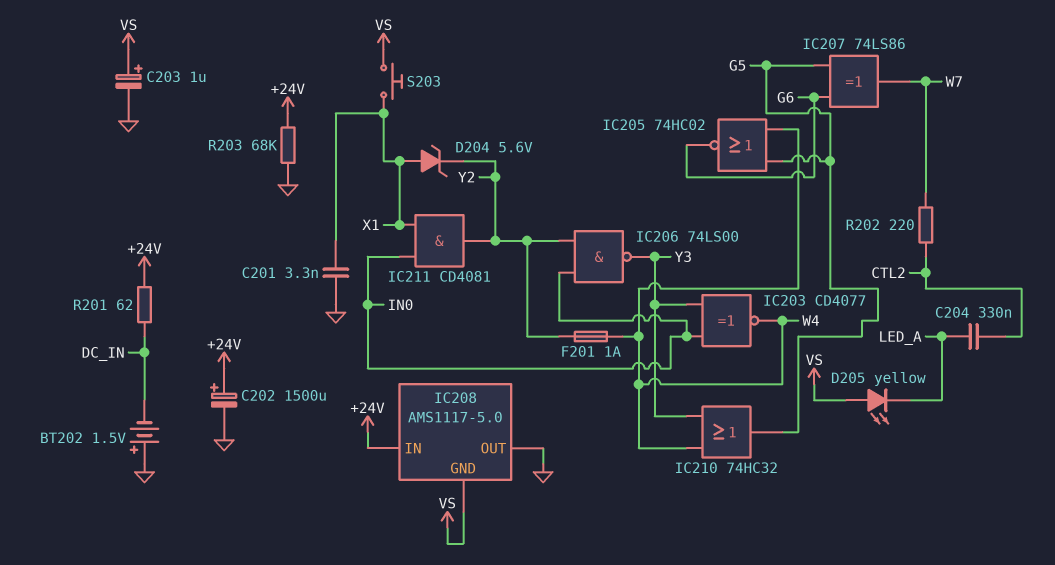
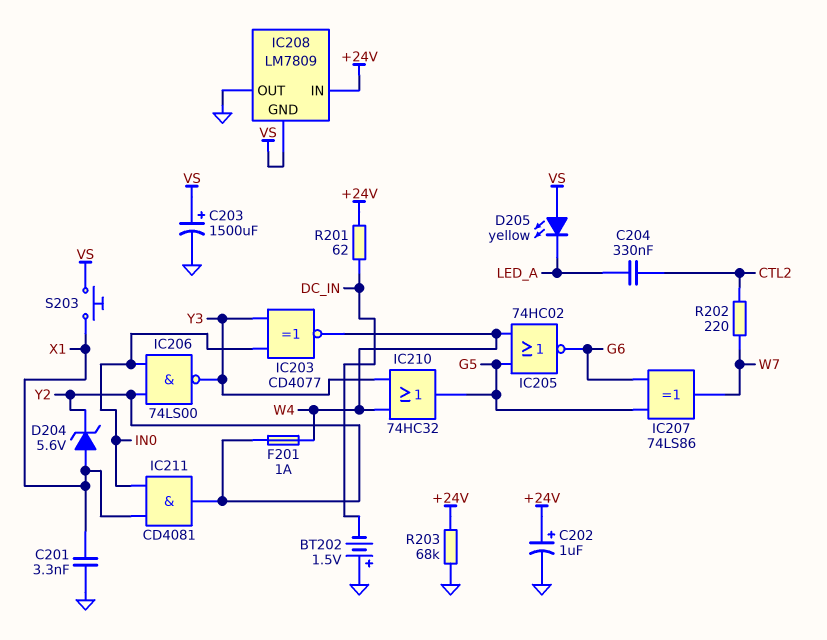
C202: 1500uF (plus +24V, minus GND) -> 1uF (plus +24V, minus GND)
C203: 1uF (plus VS, minus GND) -> 1500uF (plus VS, minus GND)
IC208: AMS1117-5.0 -> LM7809

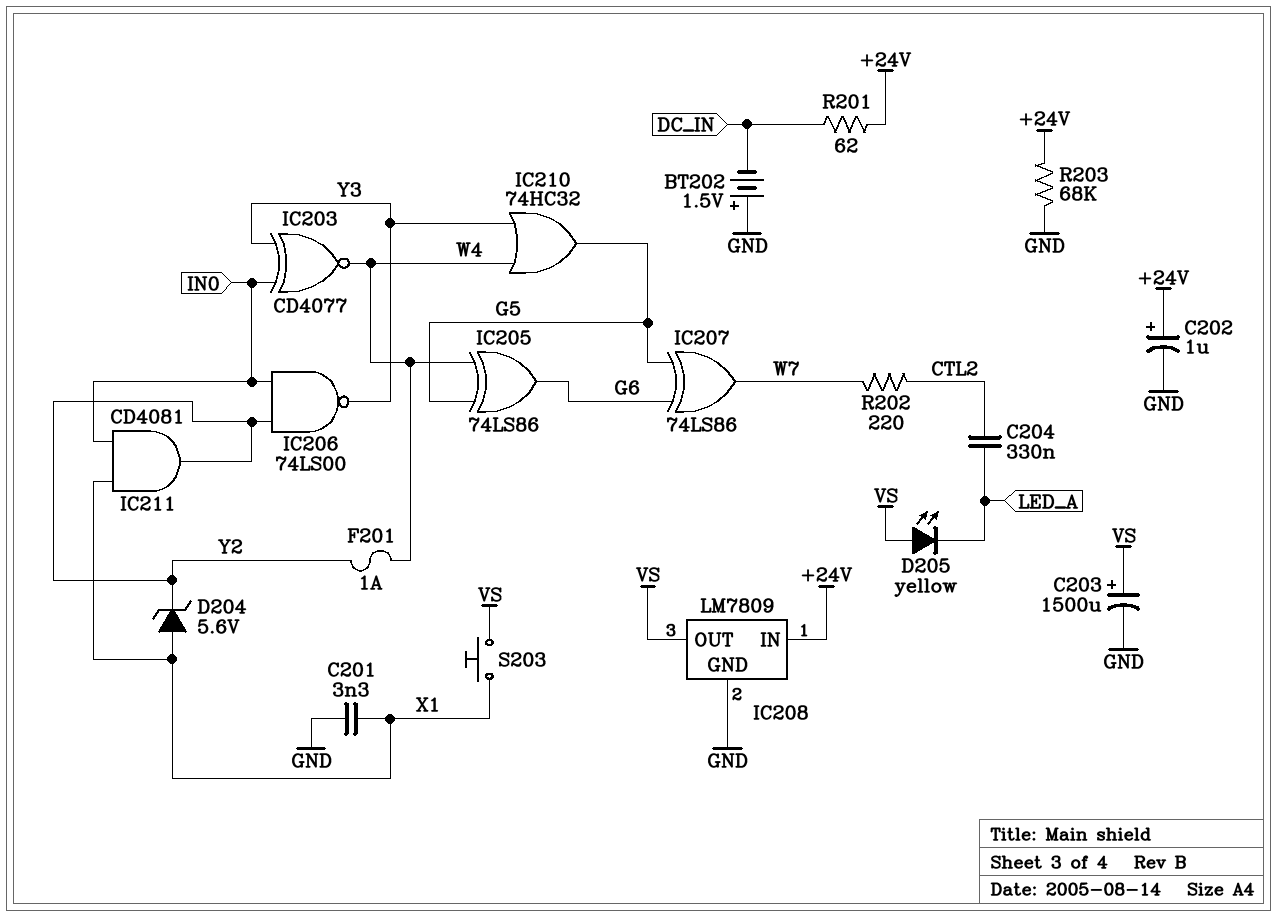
IC205: NOR 74HC02 (in G5, in W4, out G6) -> XOR 74LS86 (in G5, in W4, out G6)
IC208 pin GND: VS -> GND
IC208 pin OUT: GND -> VS

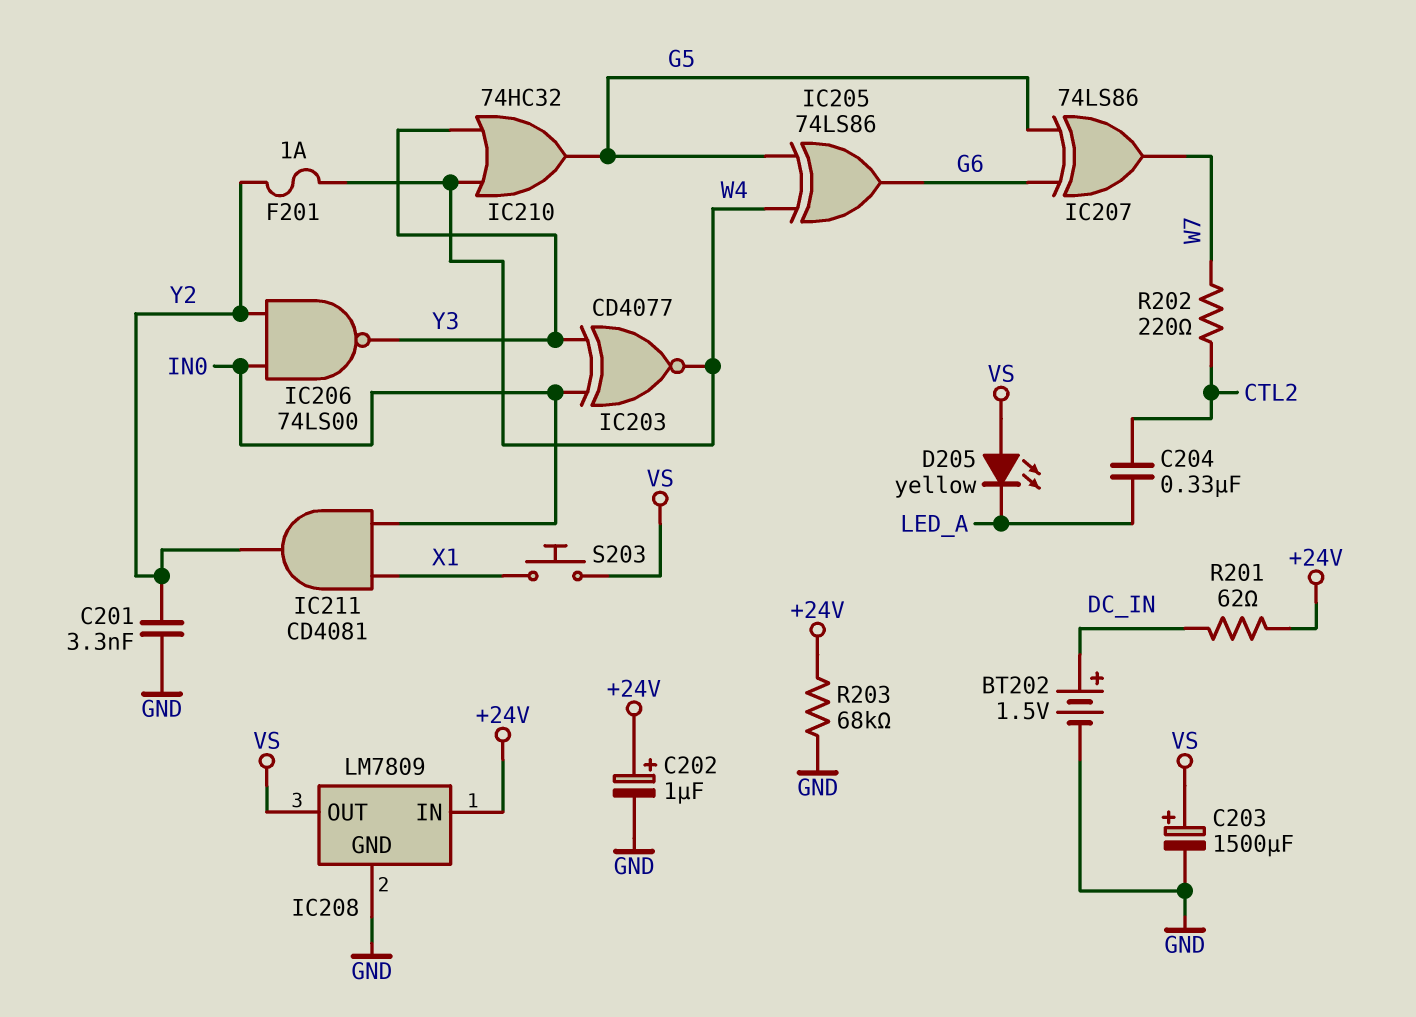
BT202: 1.5V (plus GND, minus DC_IN) -> 1.5V (plus DC_IN, minus GND)
C201: 3.3nF (GND, X1) -> 3.3nF (GND, Y2)
D204: zener 5.6V (A X1, K Y2) -> none

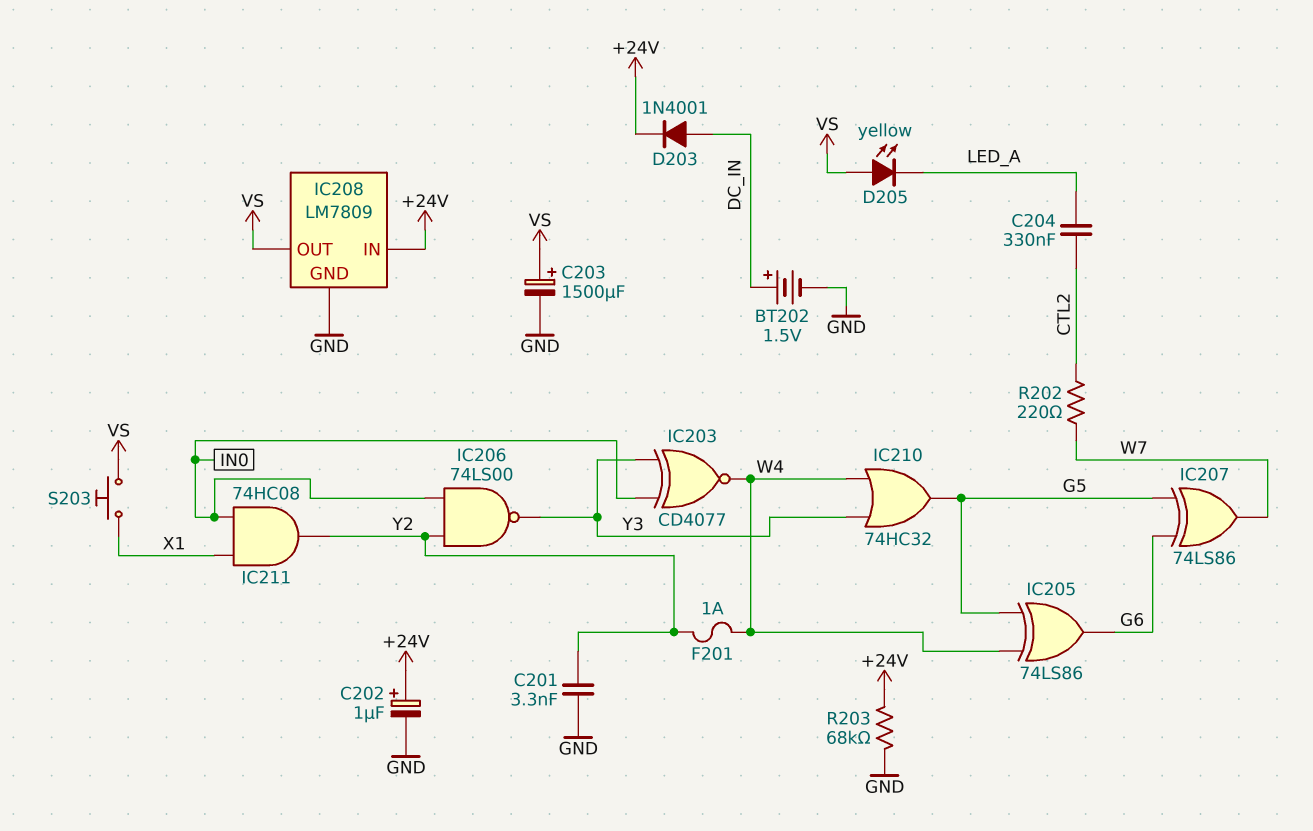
D203: none -> diode 1N4001 (A DC_IN, K +24V)
IC211: AND CD4081 (in IN0, in X1, out Y2) -> AND 74HC08 (in IN0, in X1, out Y2)
R201: 62 (+24V, DC_IN) -> none

